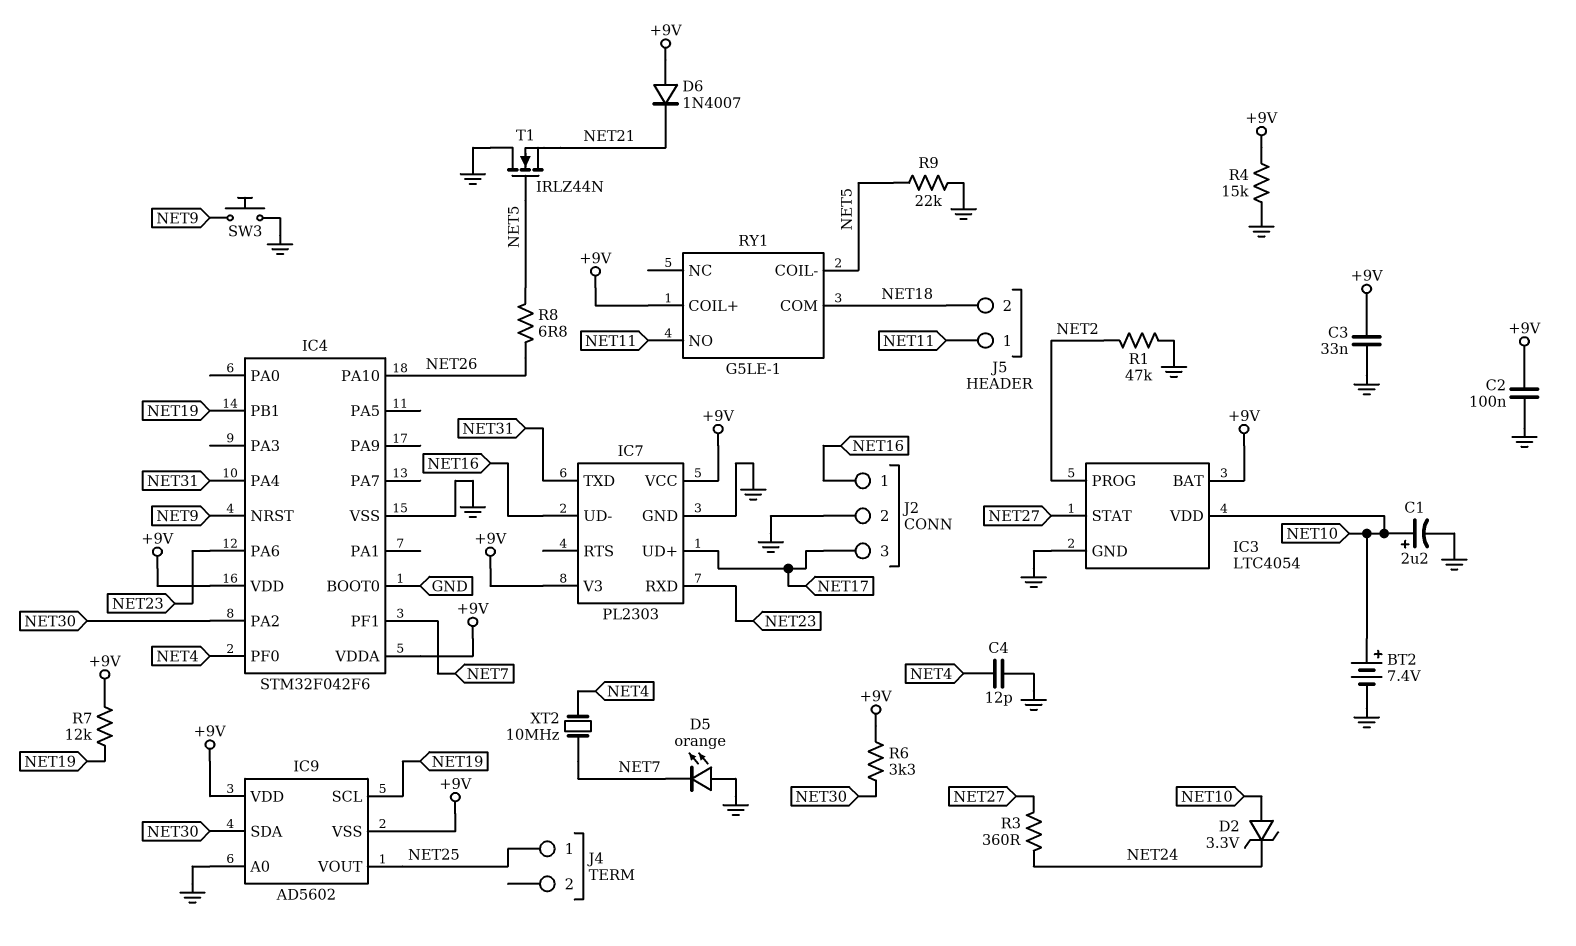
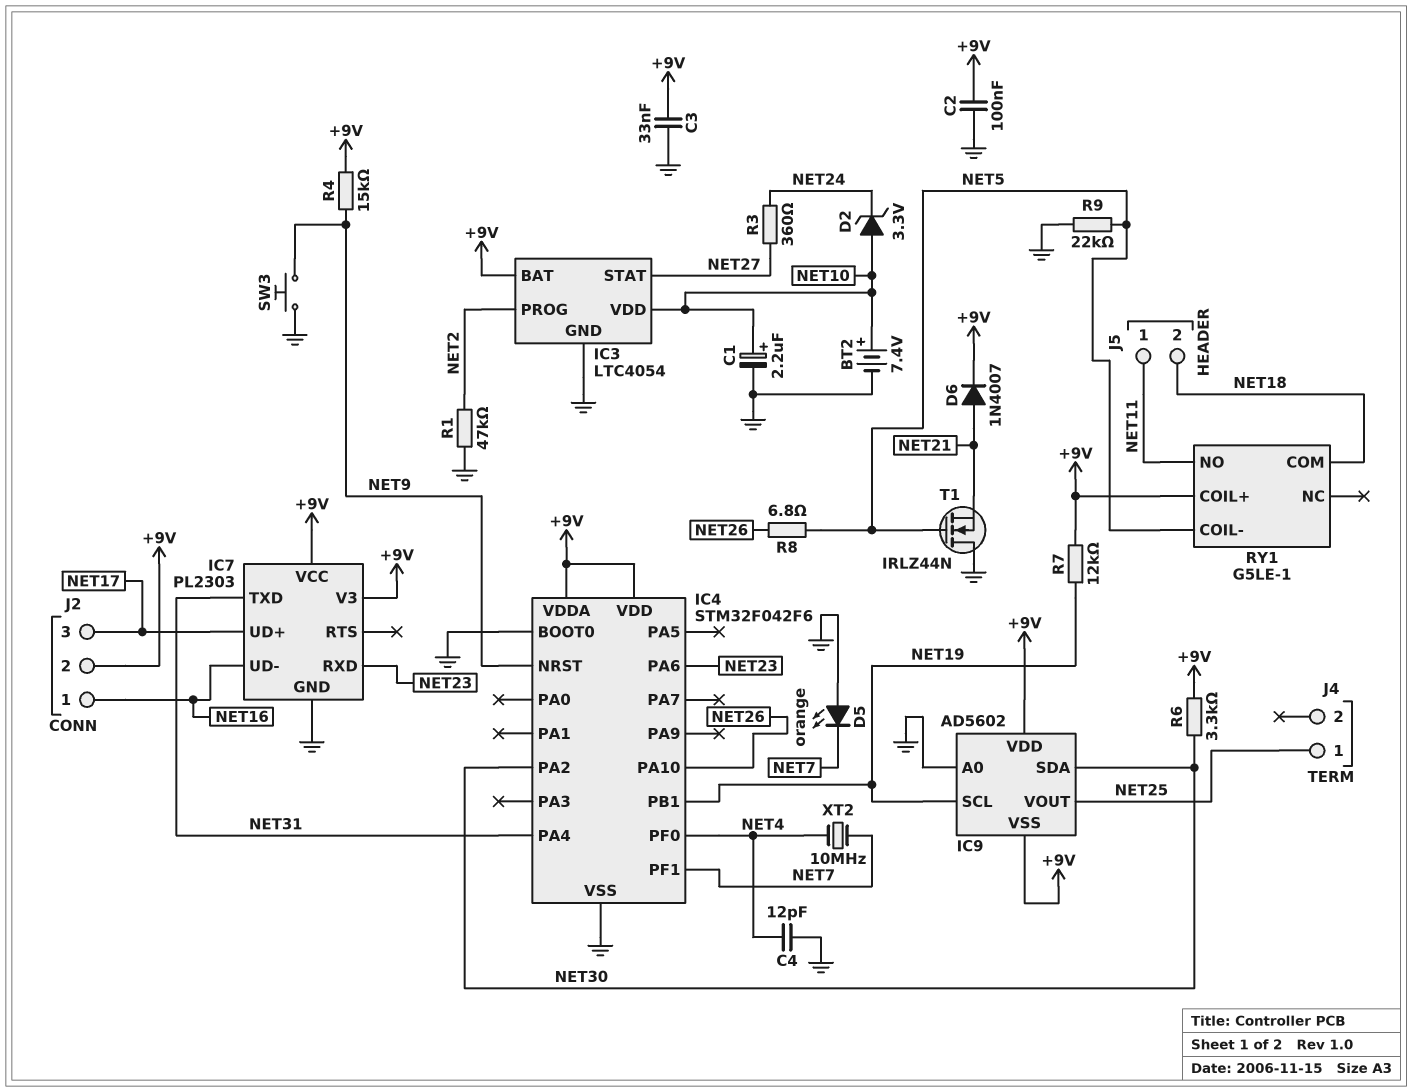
D6: diode 1N4007 (A +9V, K NET21) -> diode 1N4007 (A NET21, K +9V)
J2 pin 2: GND -> +9V
R4: 15k (+9V, GND) -> 15k (+9V, NET9)

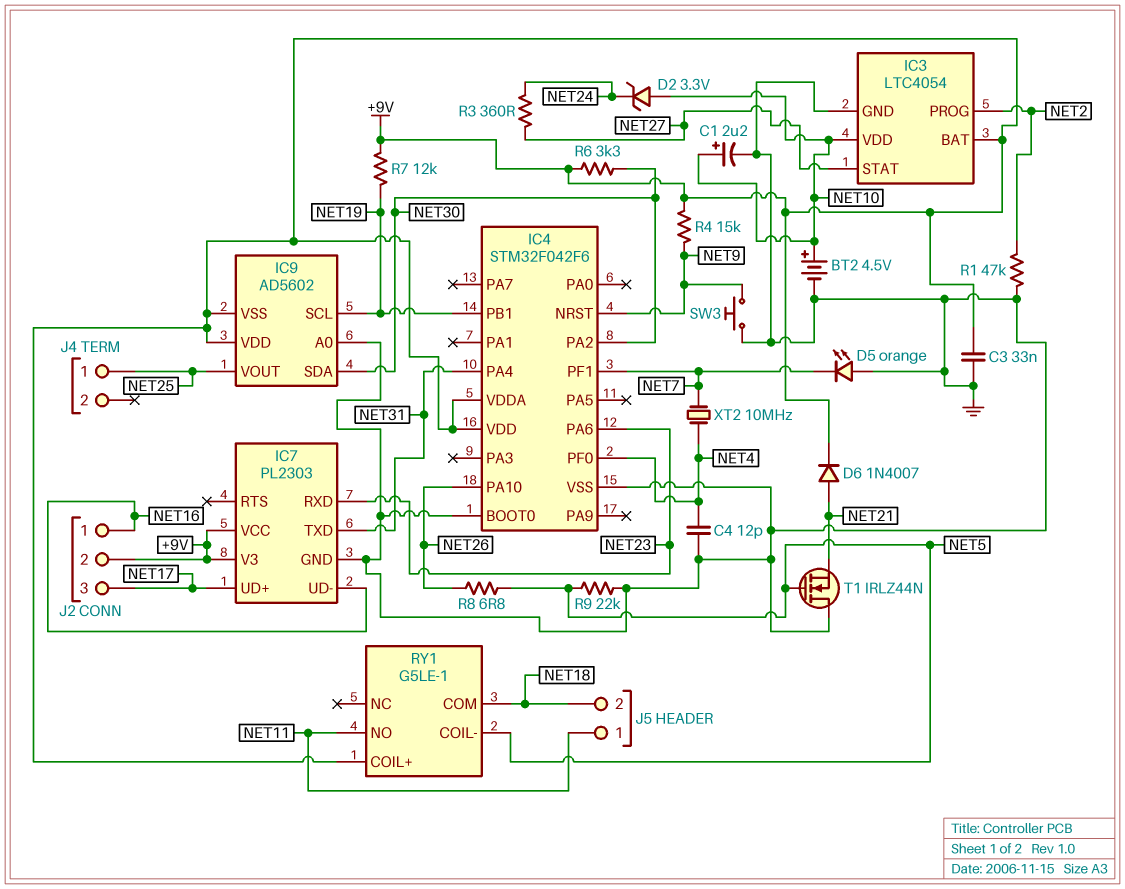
BT2: 7.4V (plus NET10, minus GND) -> 4.5V (plus NET10, minus GND)
C2: 100nF (+9V, GND) -> none

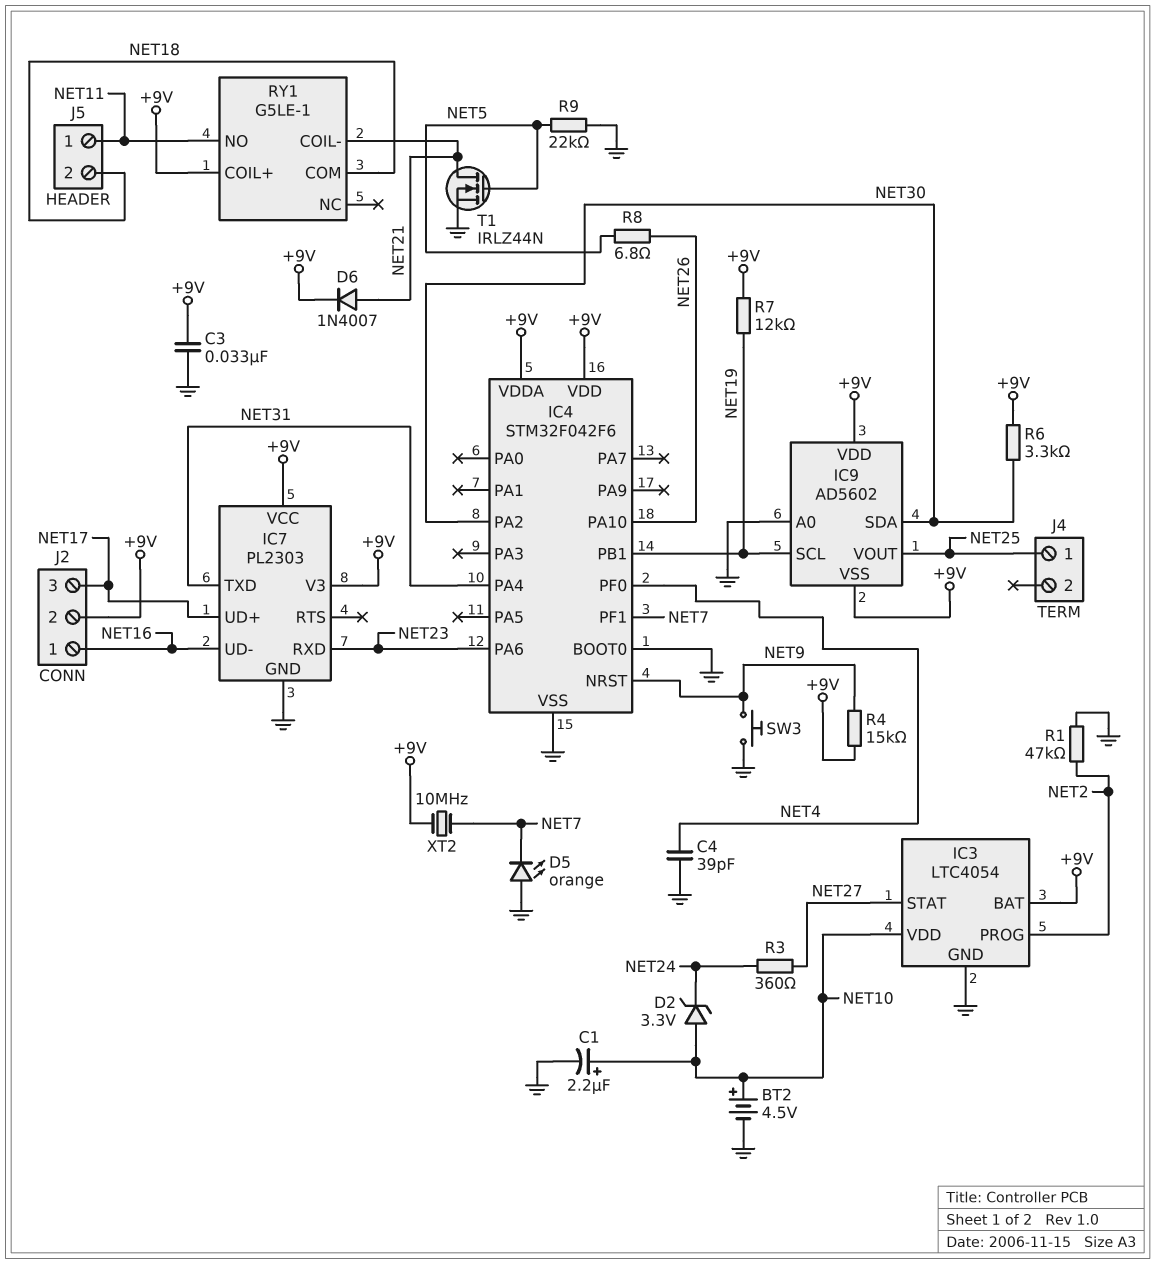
C4: 12pF (GND, NET4) -> 39pF (GND, NET4)
RY1 pin COIL-: NET5 -> NET21
T1: NMOS IRLZ44N (G NET5, D GND, S NET21) -> NMOS IRLZ44N (G NET5, D NET21, S GND)
XT2: 10MHz (NET4, NET7) -> 10MHz (+9V, NET7)

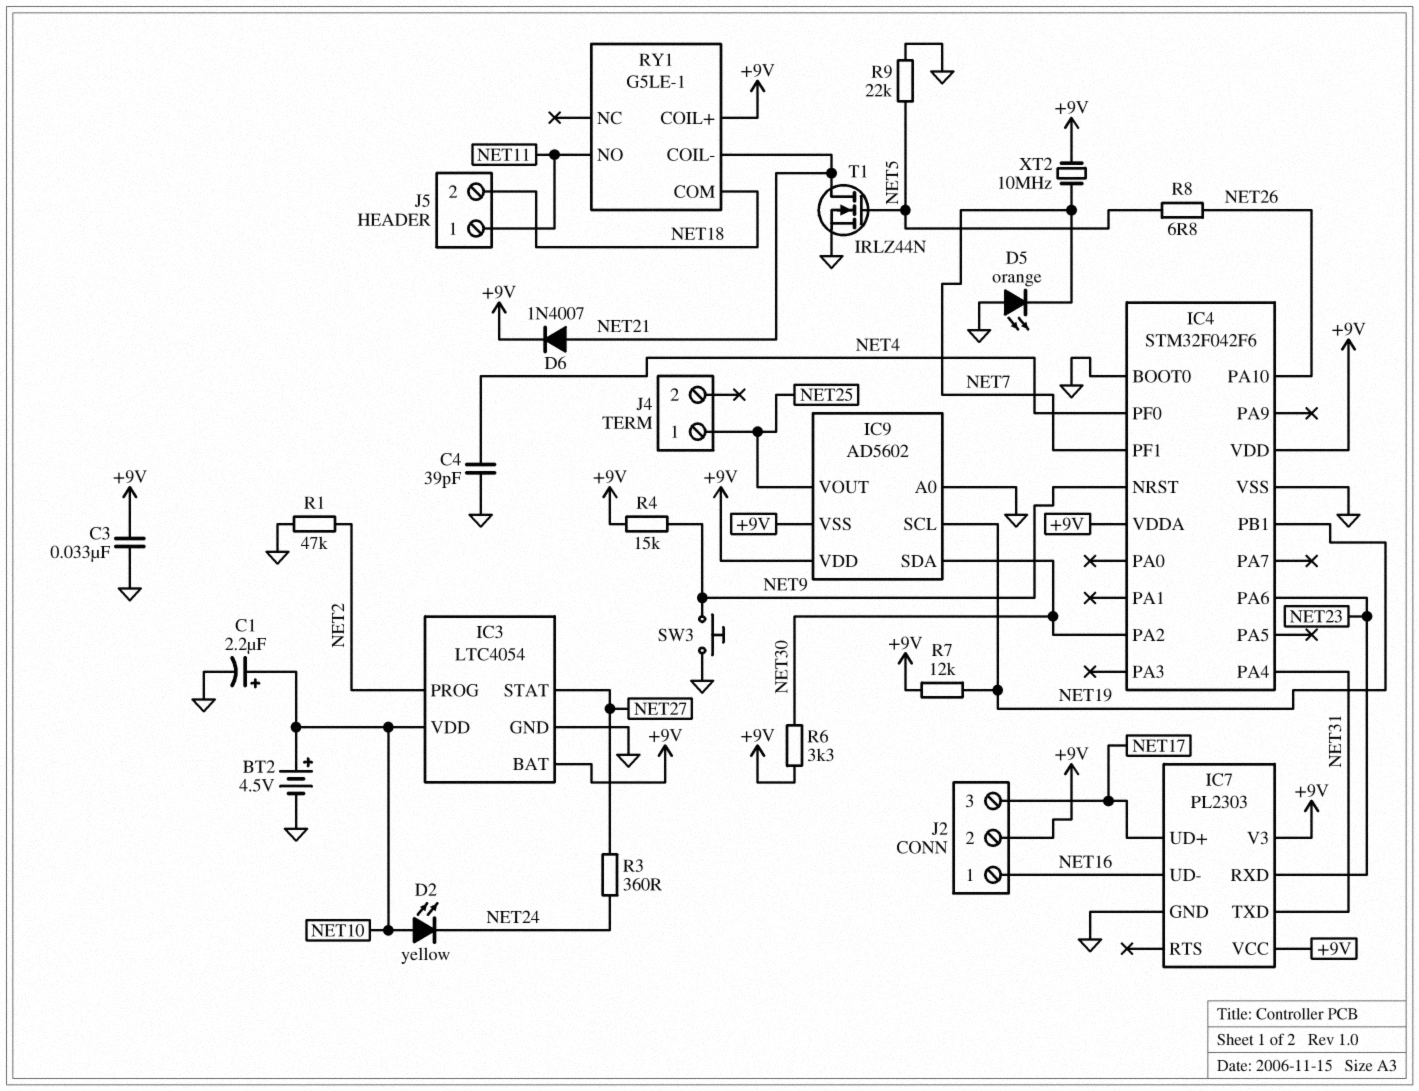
D2: zener 3.3V (A NET10, K NET24) -> LED yellow (A NET10, K NET24)

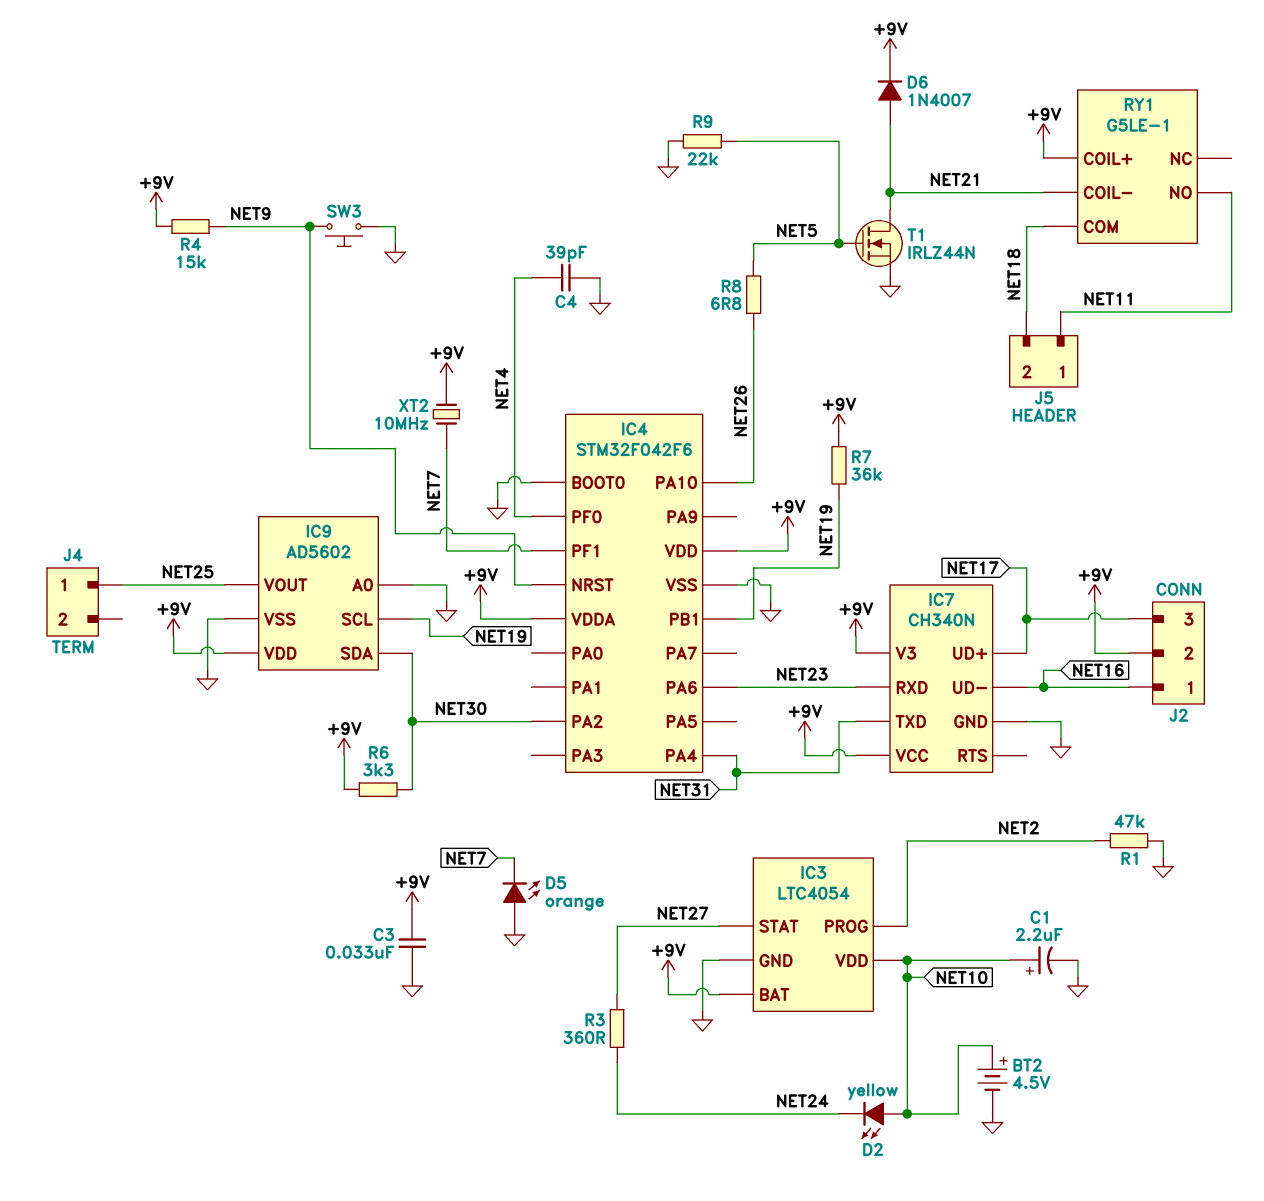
IC7: PL2303 -> CH340N
IC9 pin VSS: +9V -> GND
R7: 12k (+9V, NET19) -> 36k (+9V, NET19)

